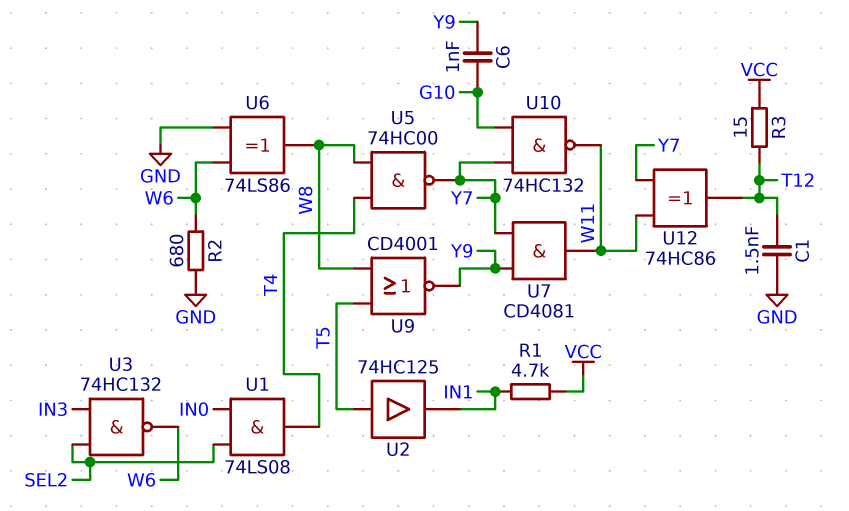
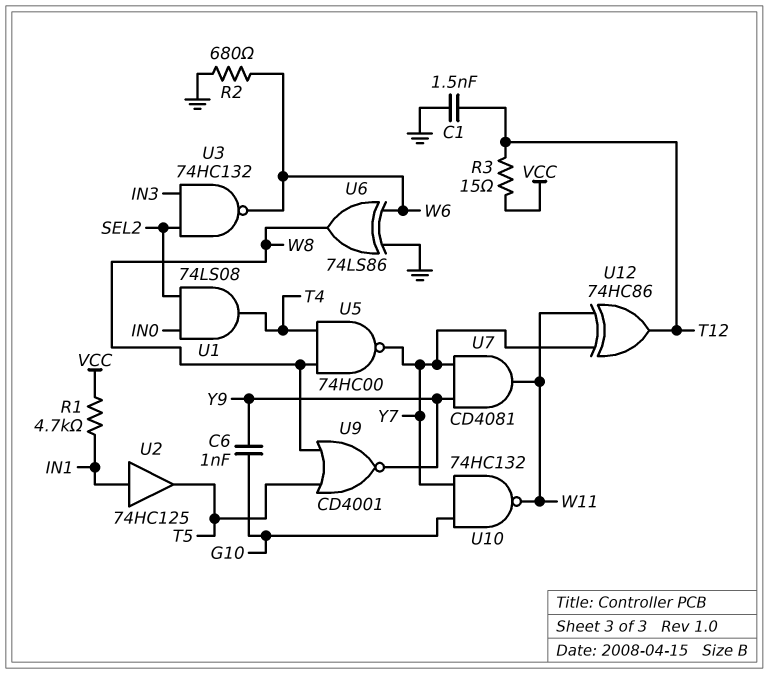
U2: buffer 74HC125 (in T5, out IN1) -> buffer 74HC125 (in IN1, out T5)

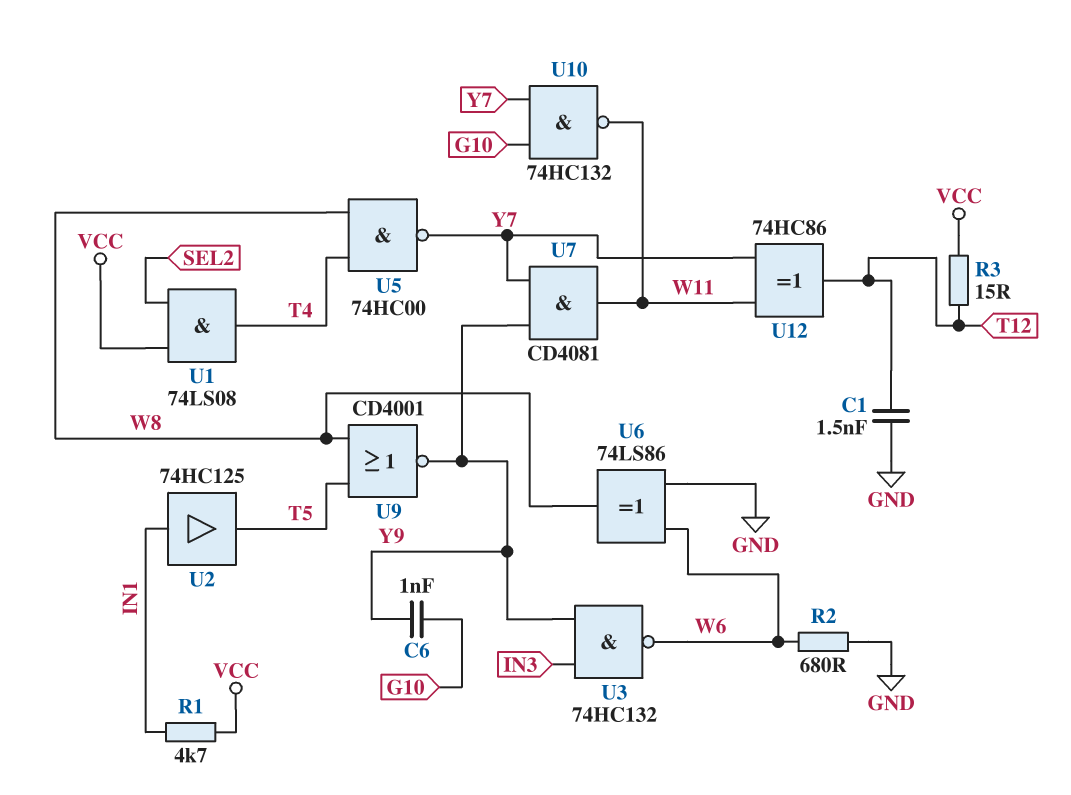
U1: AND 74LS08 (in IN0, in SEL2, out T4) -> AND 74LS08 (in SEL2, in VCC, out T4)
U3: NAND 74HC132 (in IN3, in SEL2, out W6) -> NAND 74HC132 (in IN3, in Y9, out W6)

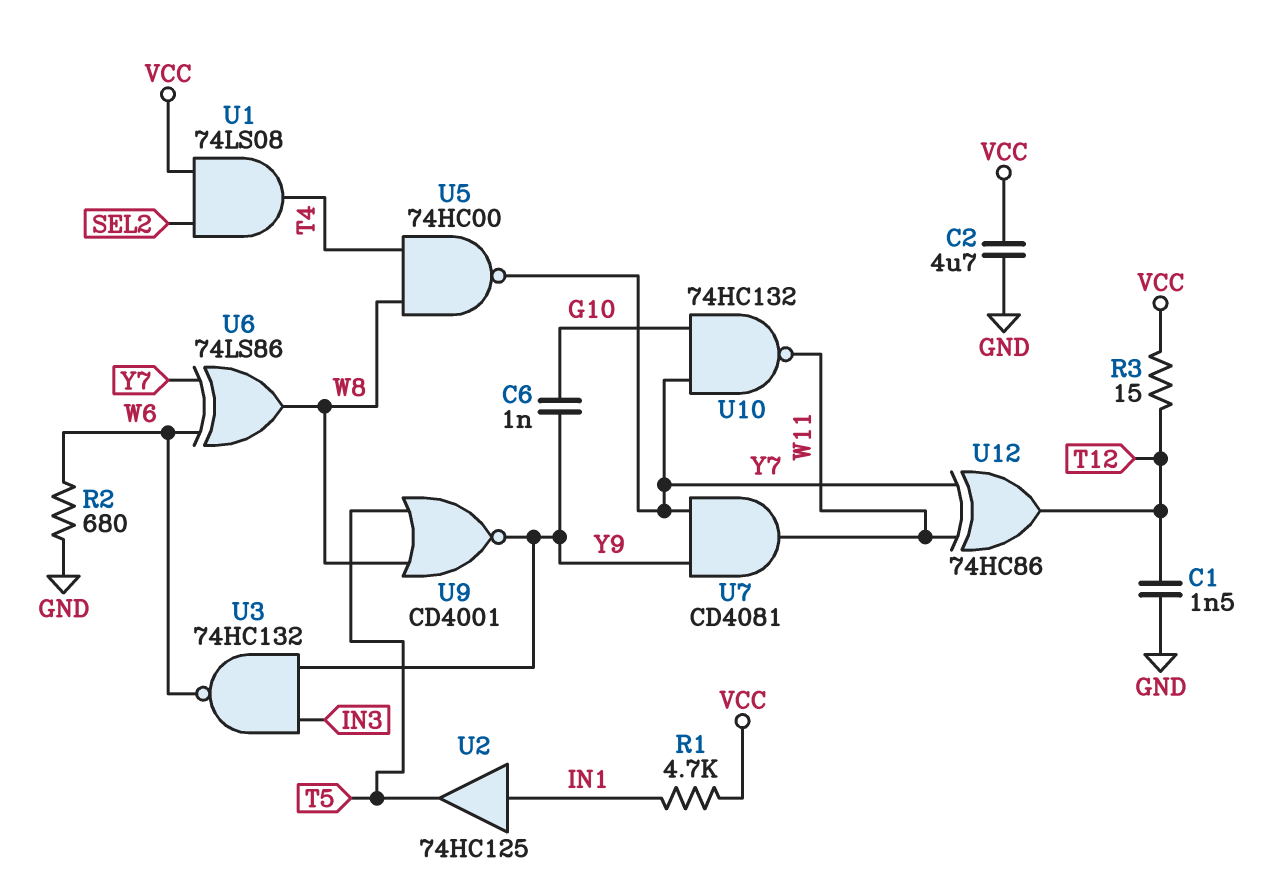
C2: none -> 4.7uF (GND, VCC)
U6: XOR 74LS86 (in GND, in W6, out W8) -> XOR 74LS86 (in W6, in Y7, out W8)

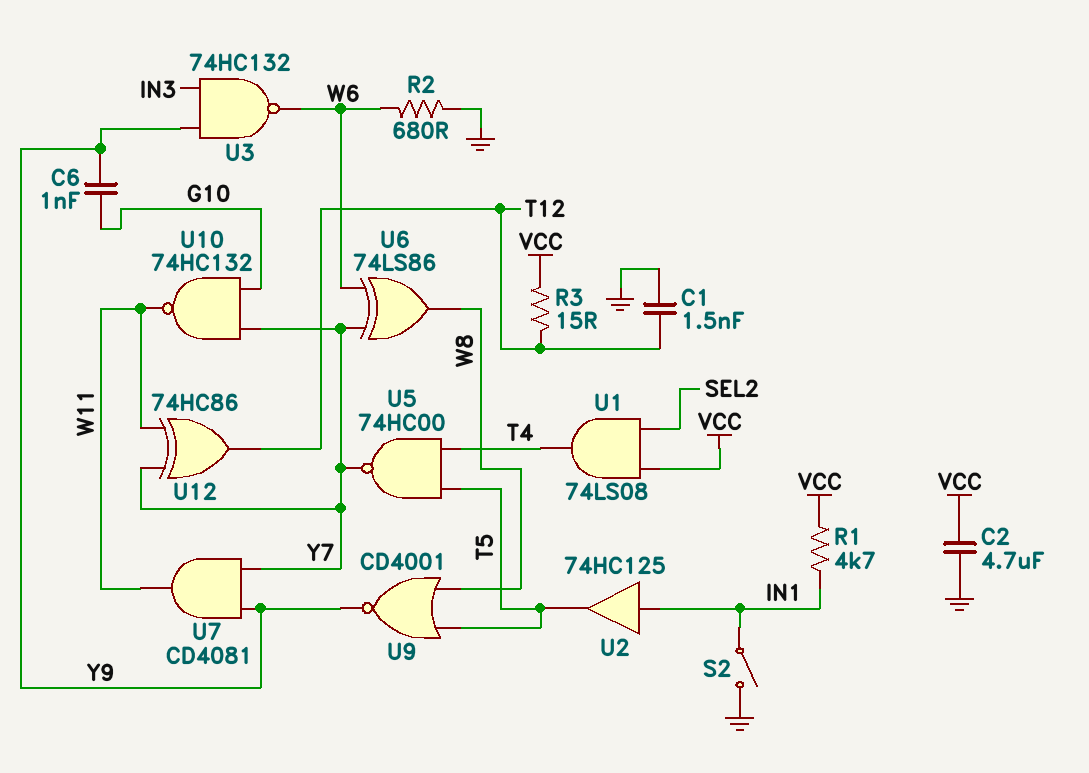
S2: none -> switch (GND, IN1)
U5: NAND 74HC00 (in T4, in W8, out Y7) -> NAND 74HC00 (in T4, in T5, out Y7)

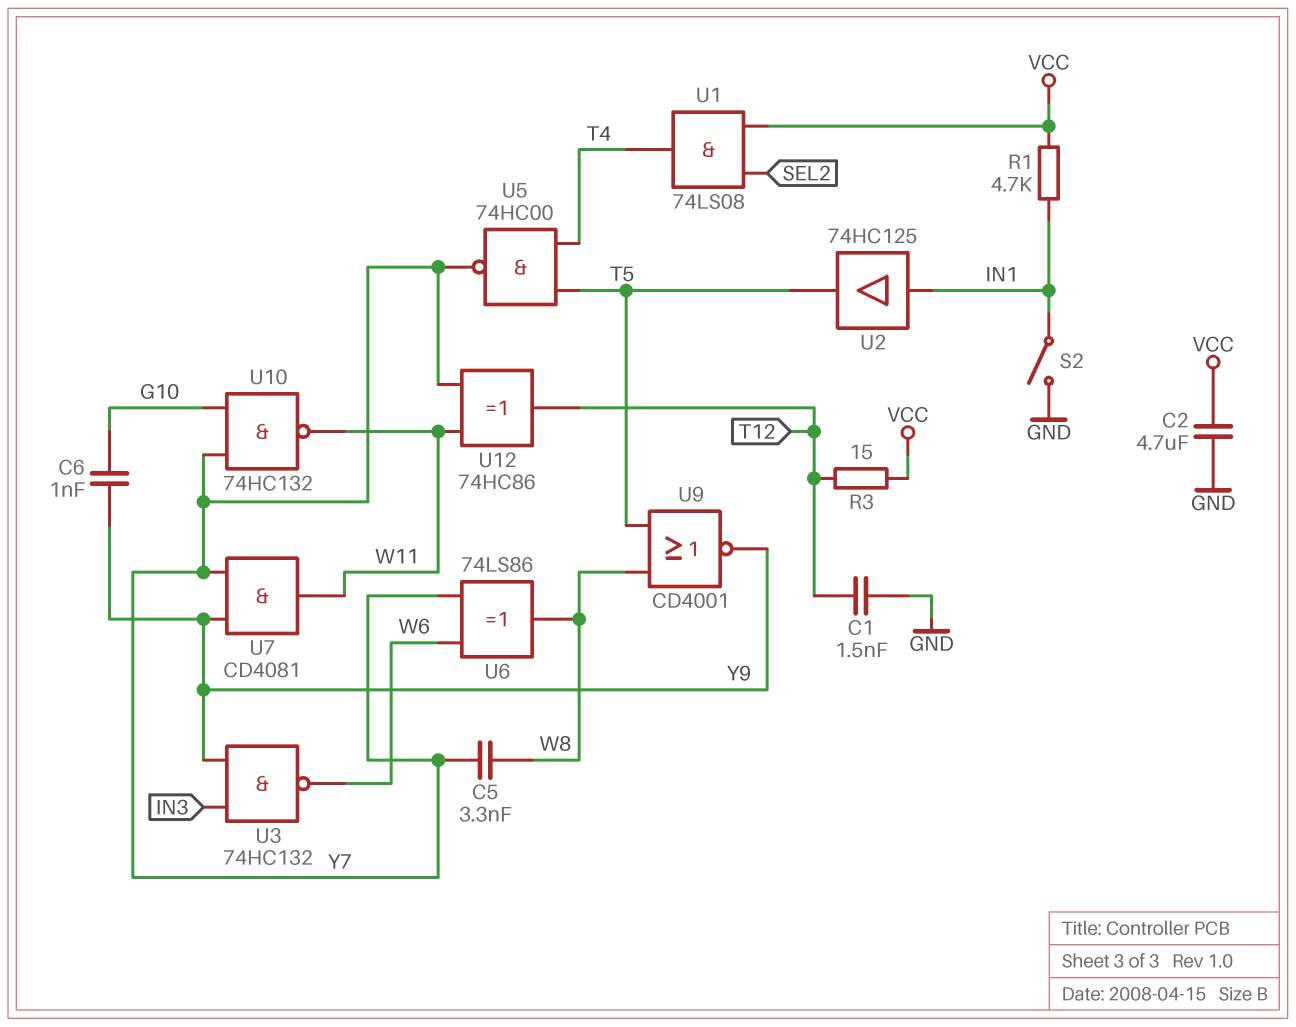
C5: none -> 3.3nF (W8, Y7)
R2: 680 (GND, W6) -> none

